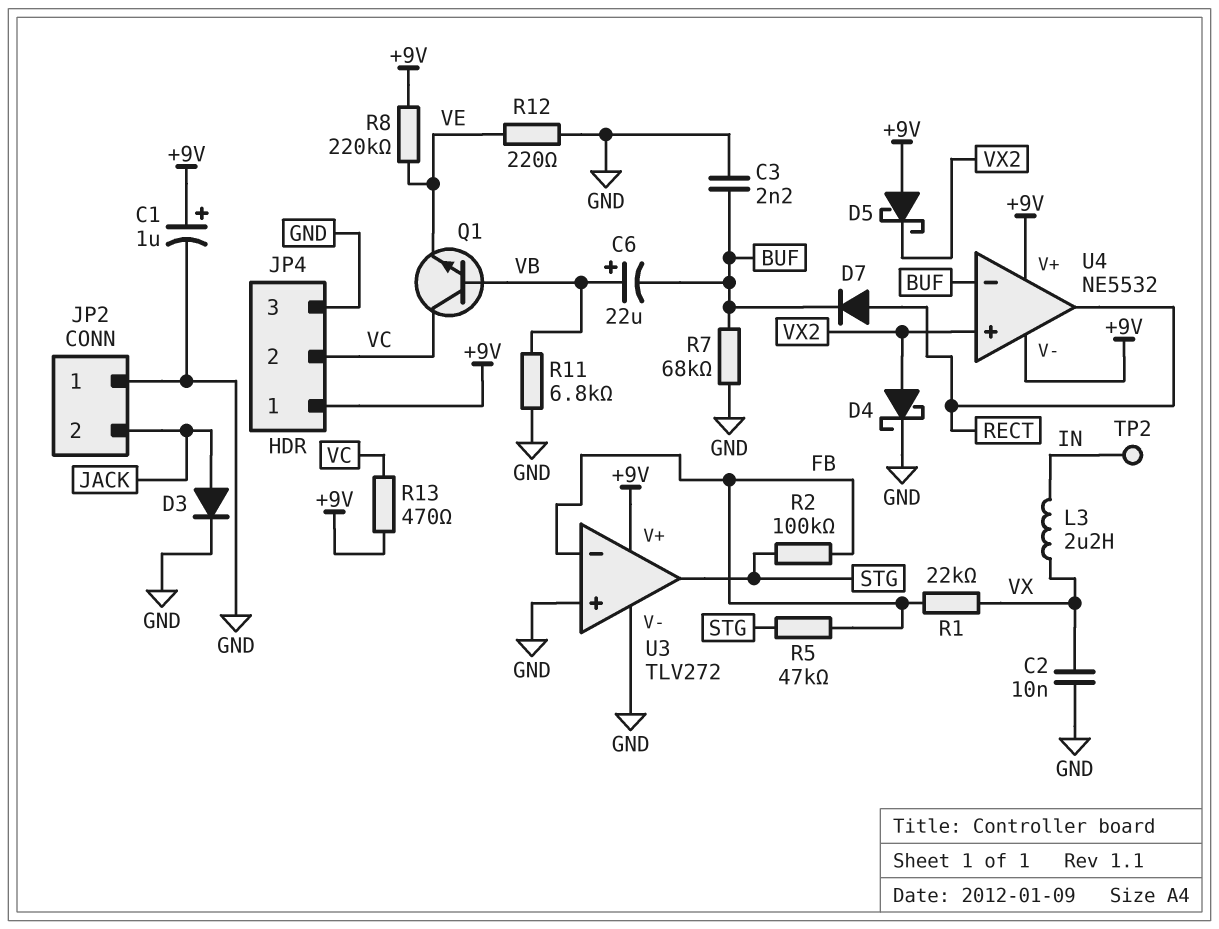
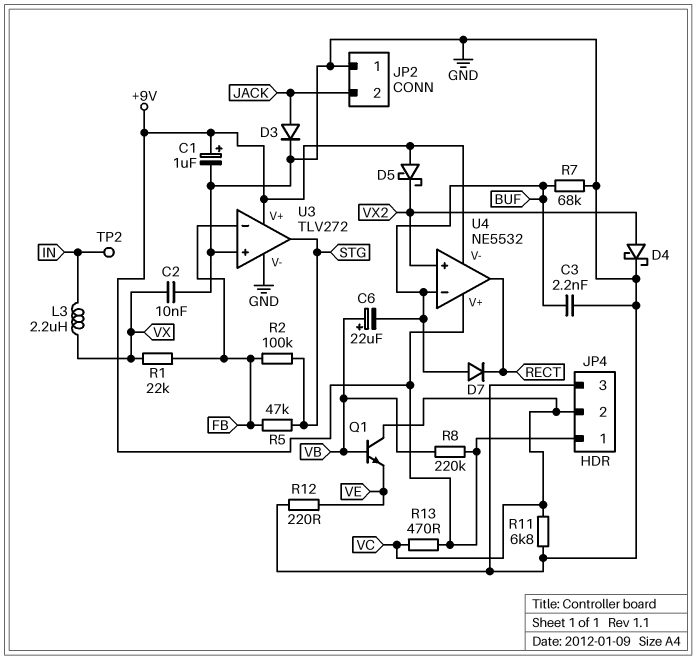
D7: diode (A RECT, K BUF) -> diode (A BUF, K RECT)
R8: 220k (+9V, VE) -> 220k (+9V, VB)
R11: 6.8k (GND, VB) -> 6.8k (GND, VC)

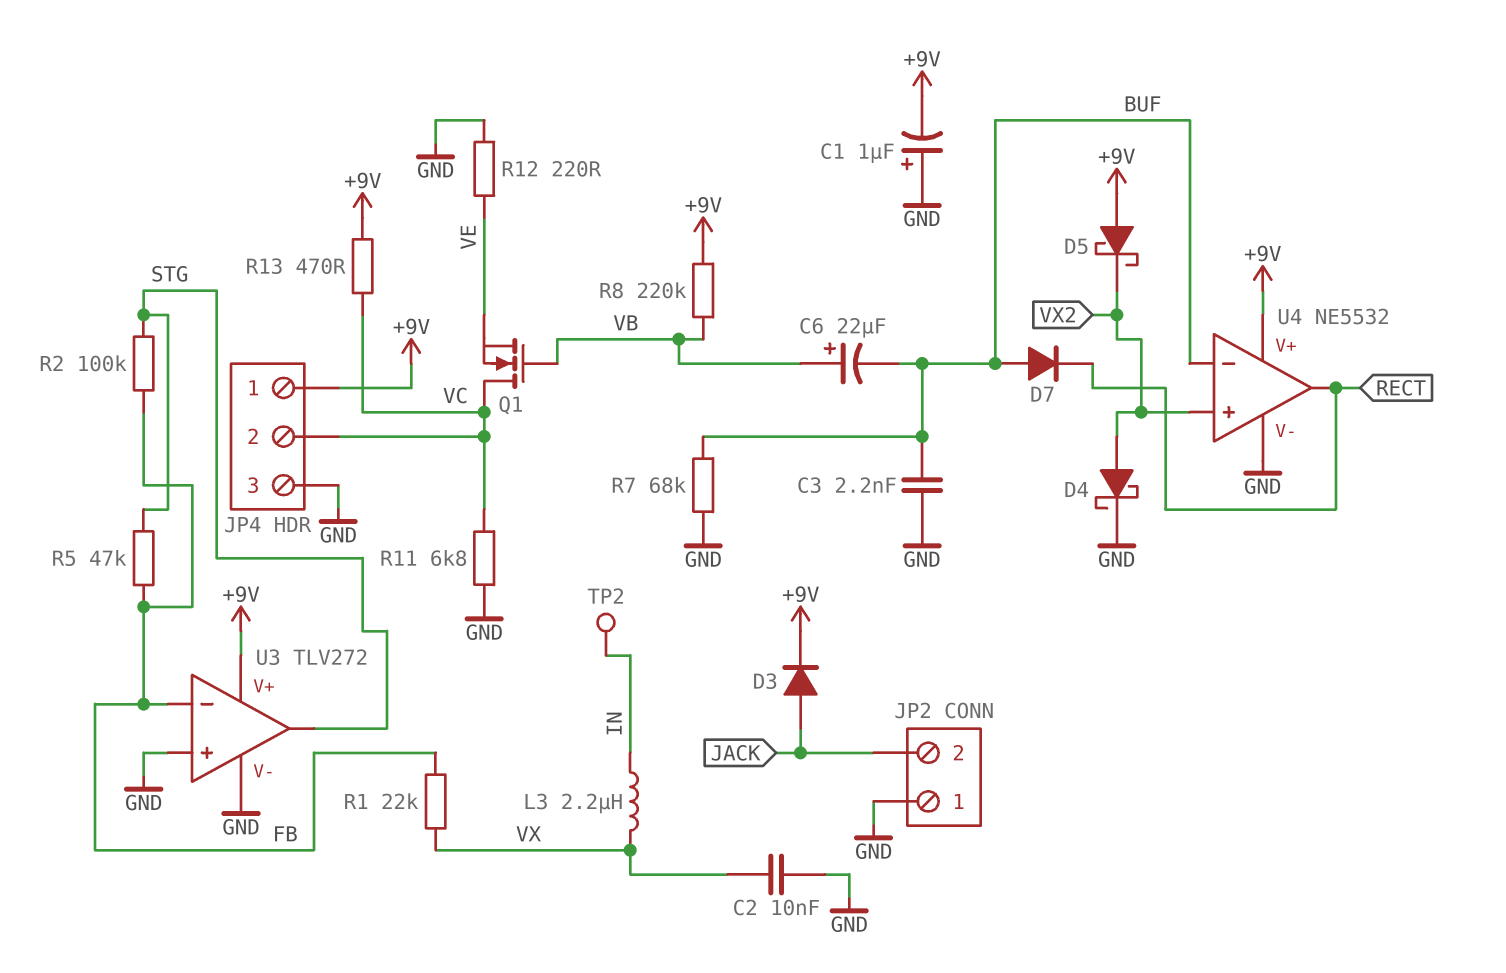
C1: 1uF (plus +9V, minus GND) -> 1uF (plus GND, minus +9V)
D3: diode (A JACK, K GND) -> diode (A JACK, K +9V)
Q1: NPN (B VB, C VC, E VE) -> NMOS (G VB, D VC, S VE)
U4 pin V-: +9V -> GND

